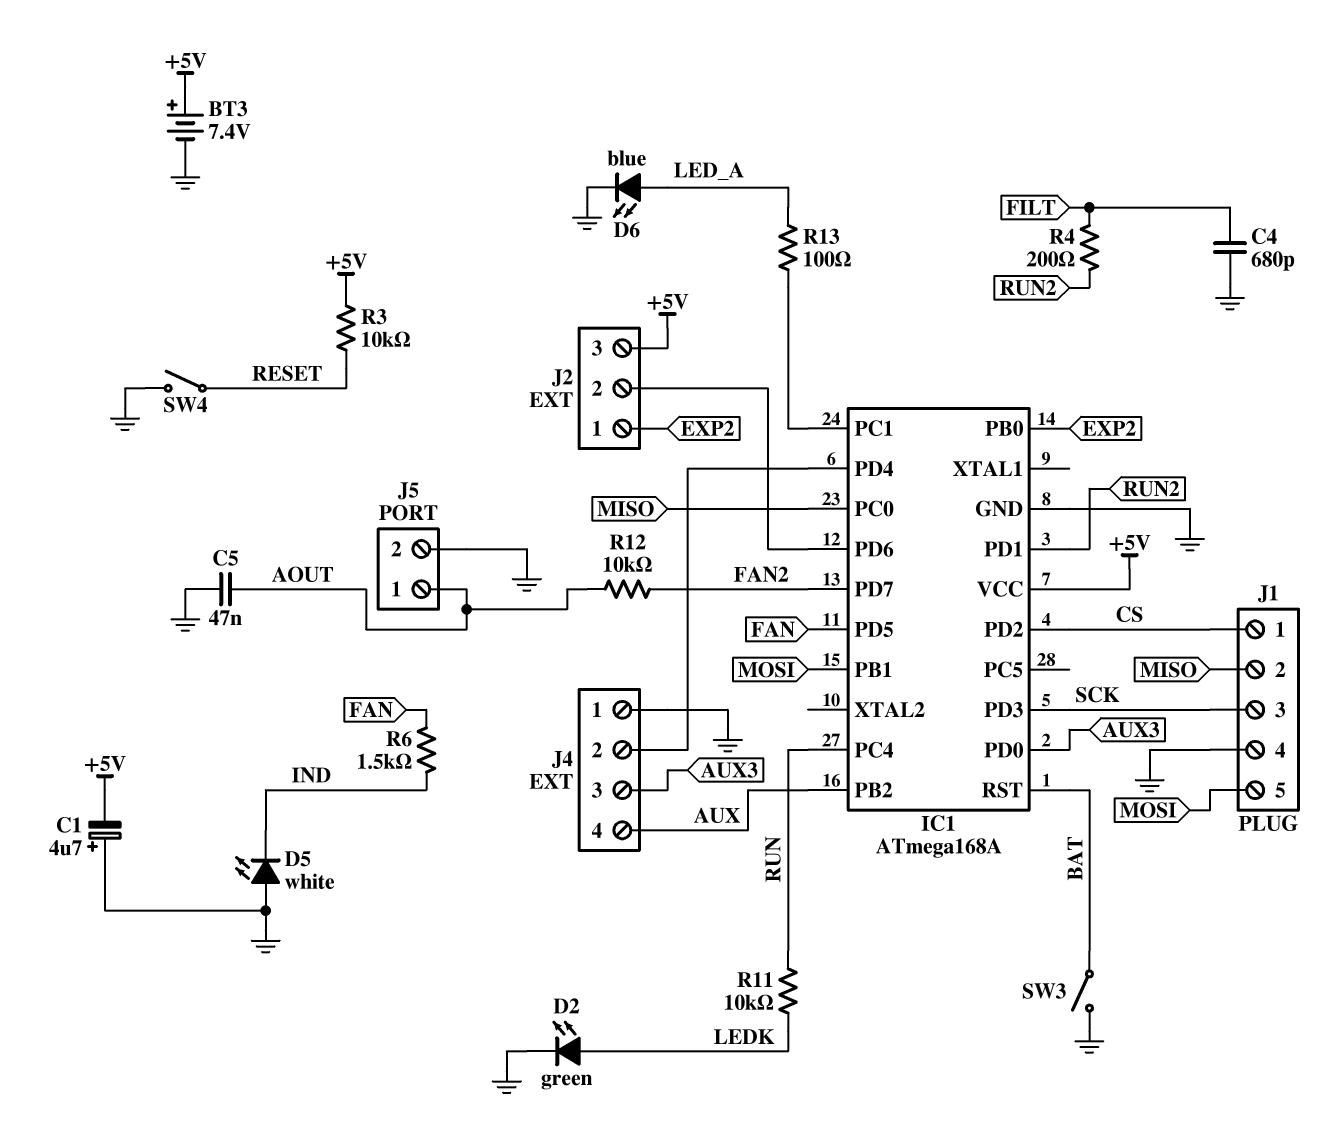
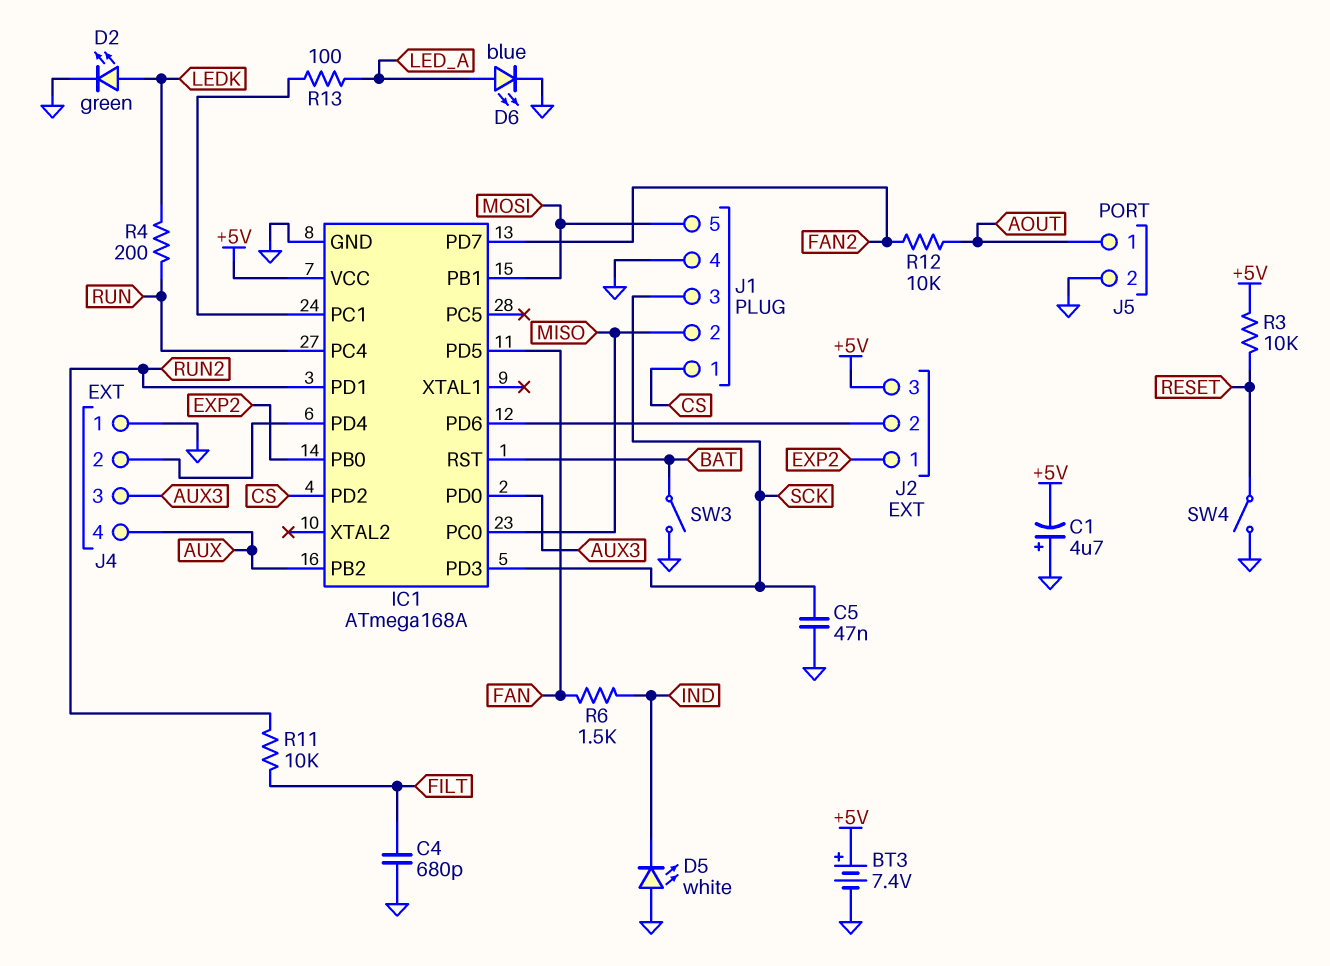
C5: 47nF (AOUT, GND) -> 47nF (GND, SCK)
R4: 200 (FILT, RUN2) -> 200 (LEDK, RUN)
R11: 10k (LEDK, RUN) -> 10k (FILT, RUN2)

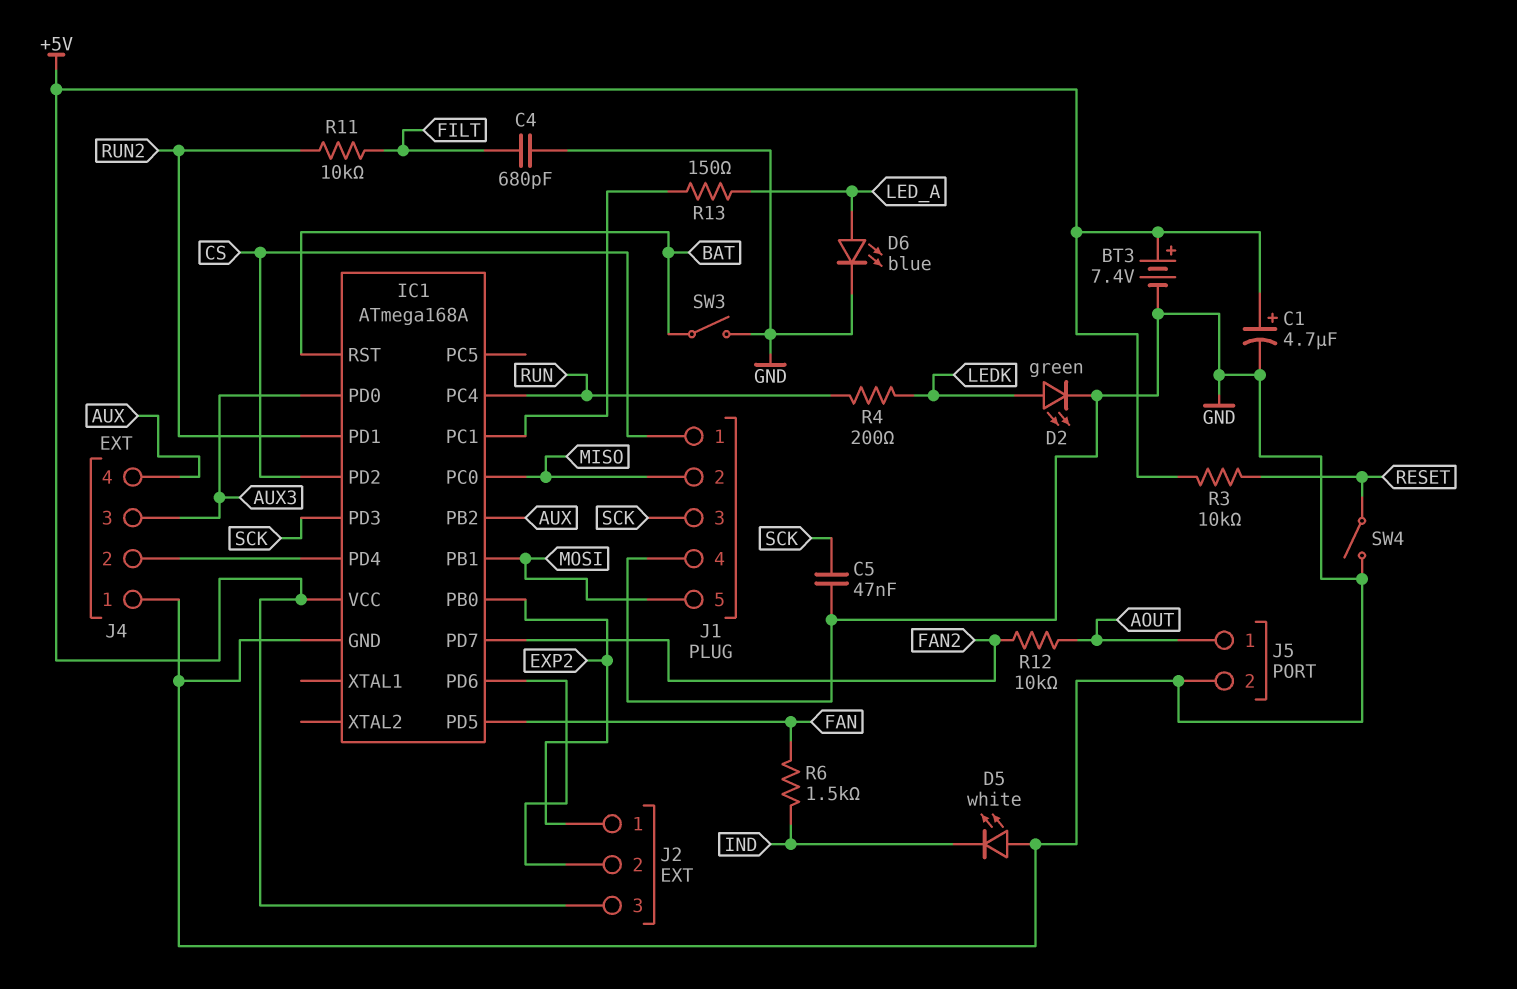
C1: 4.7uF (plus GND, minus +5V) -> 4.7uF (plus +5V, minus GND)
R13: 100 (IC1/PC1, LED_A) -> 150 (IC1/PC1, LED_A)

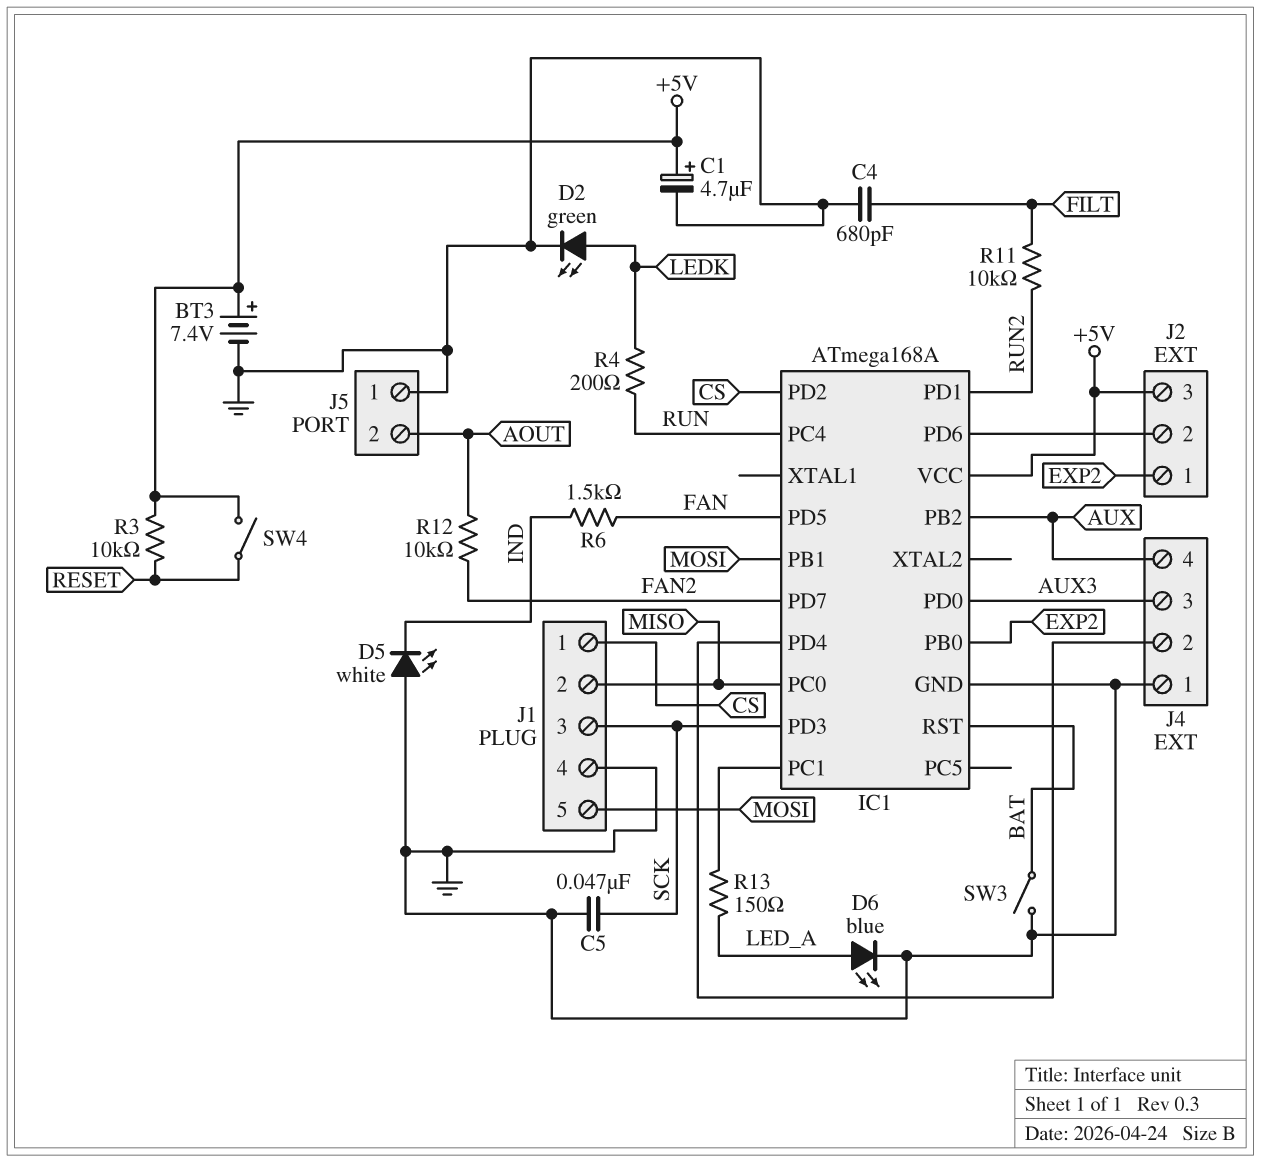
J5 pin 1: AOUT -> GND
J5 pin 2: GND -> AOUT
SW4: switch (GND, RESET) -> switch (+5V, RESET)

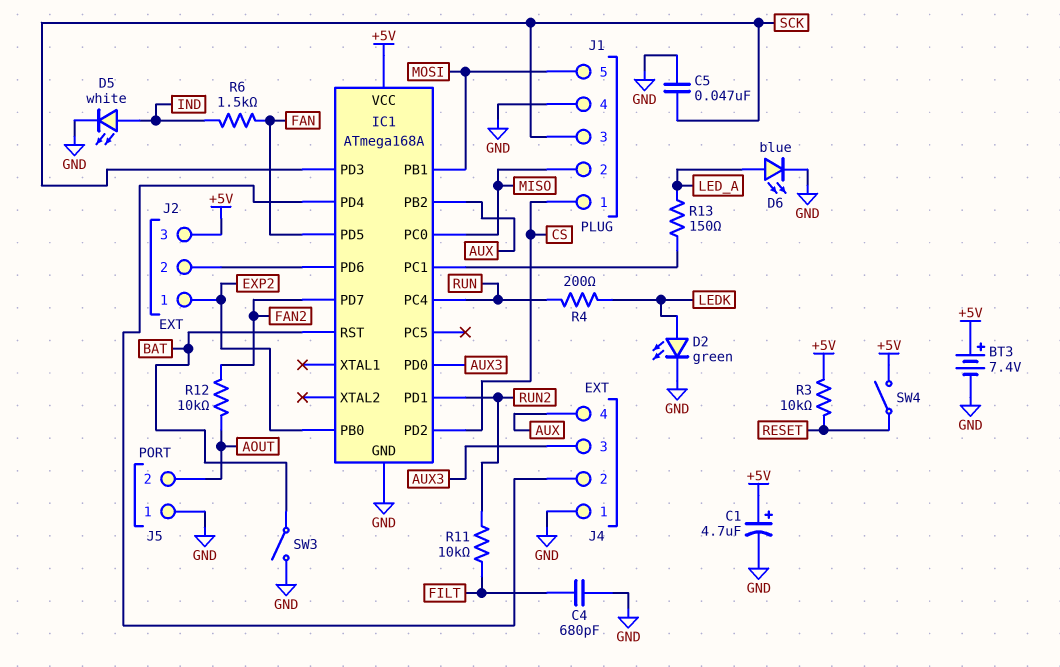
D5: LED white (A GND, K IND) -> LED white (A IND, K GND)

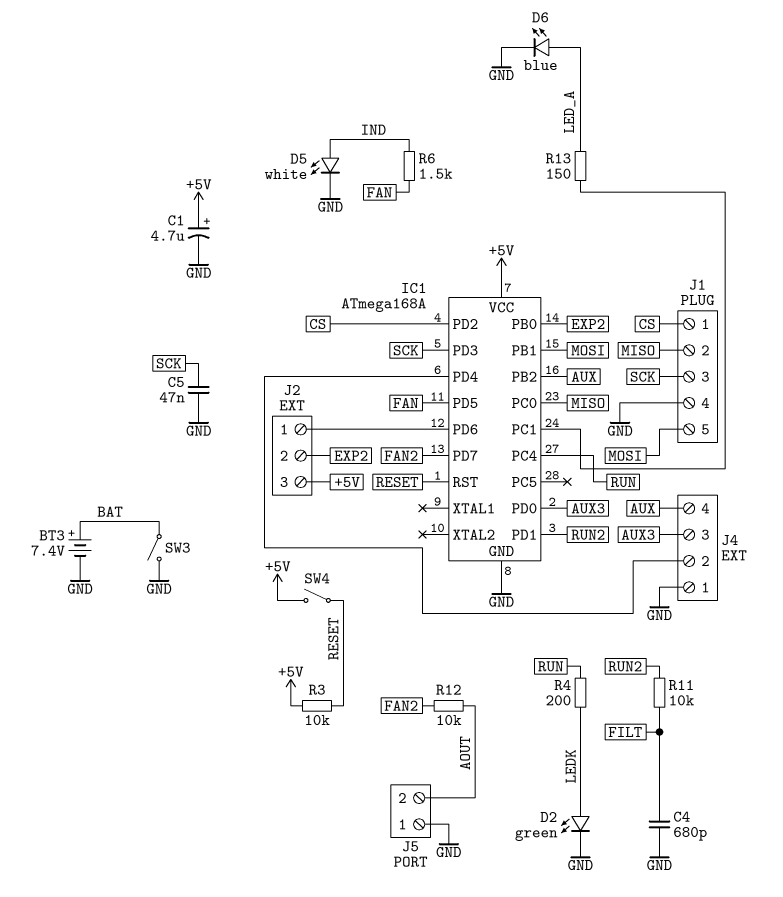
BT3: 7.4V (plus +5V, minus GND) -> 7.4V (plus BAT, minus GND)
IC1 pin RST: BAT -> RESET
J2 pin 1: EXP2 -> IC1/PD6
J2 pin 2: IC1/PD6 -> EXP2

